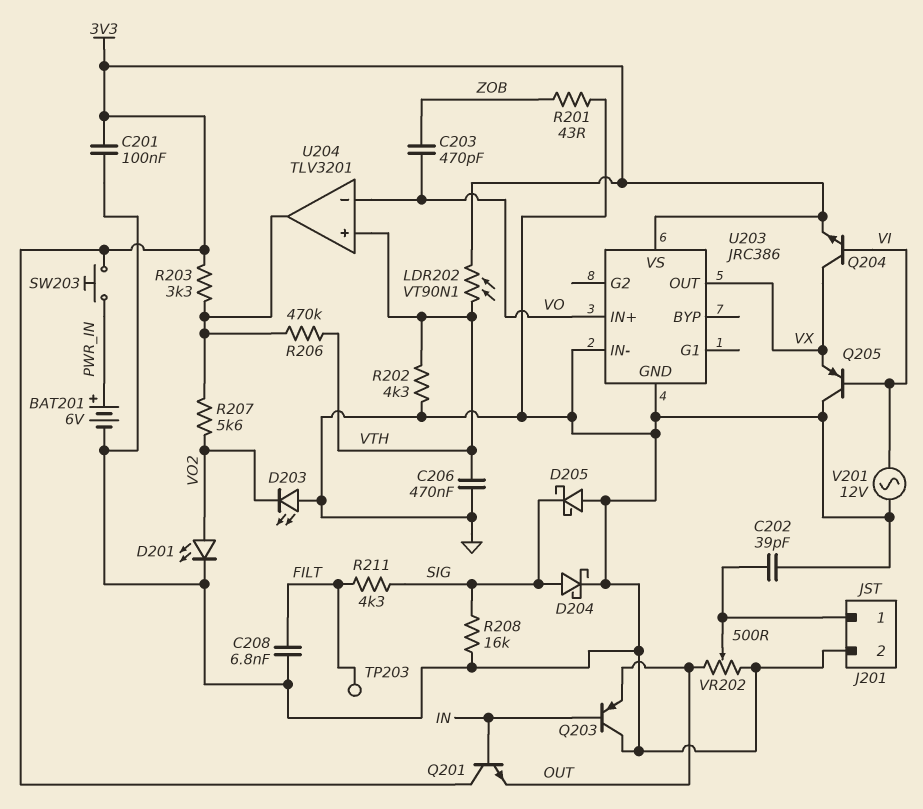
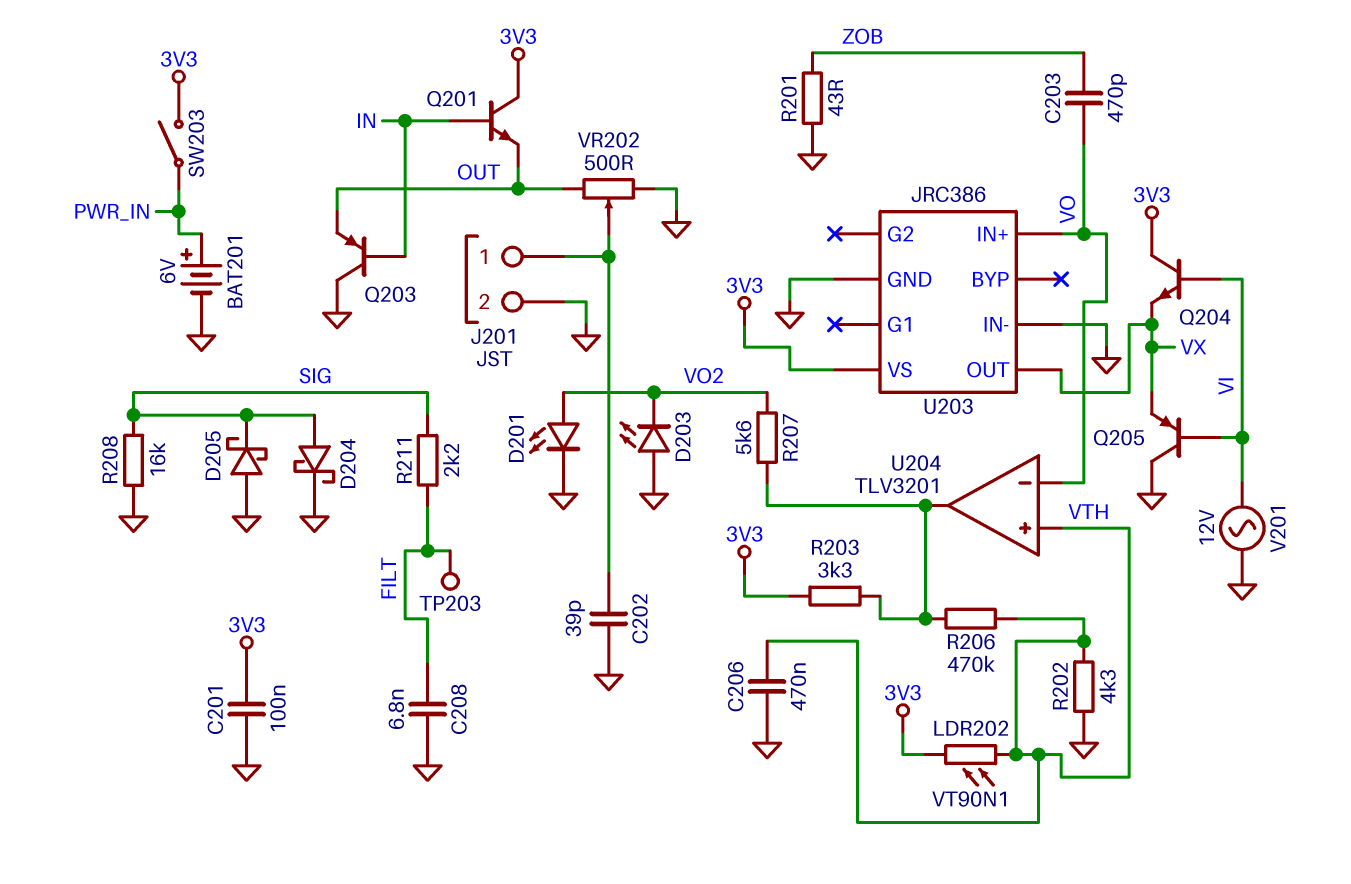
Q204: NPN (B VI, C VX, E 3V3) -> NPN (B VI, C 3V3, E VX)
R211: 4.3k (FILT, SIG) -> 2.2k (FILT, SIG)
SW203: button (3V3, PWR_IN) -> switch (3V3, PWR_IN)

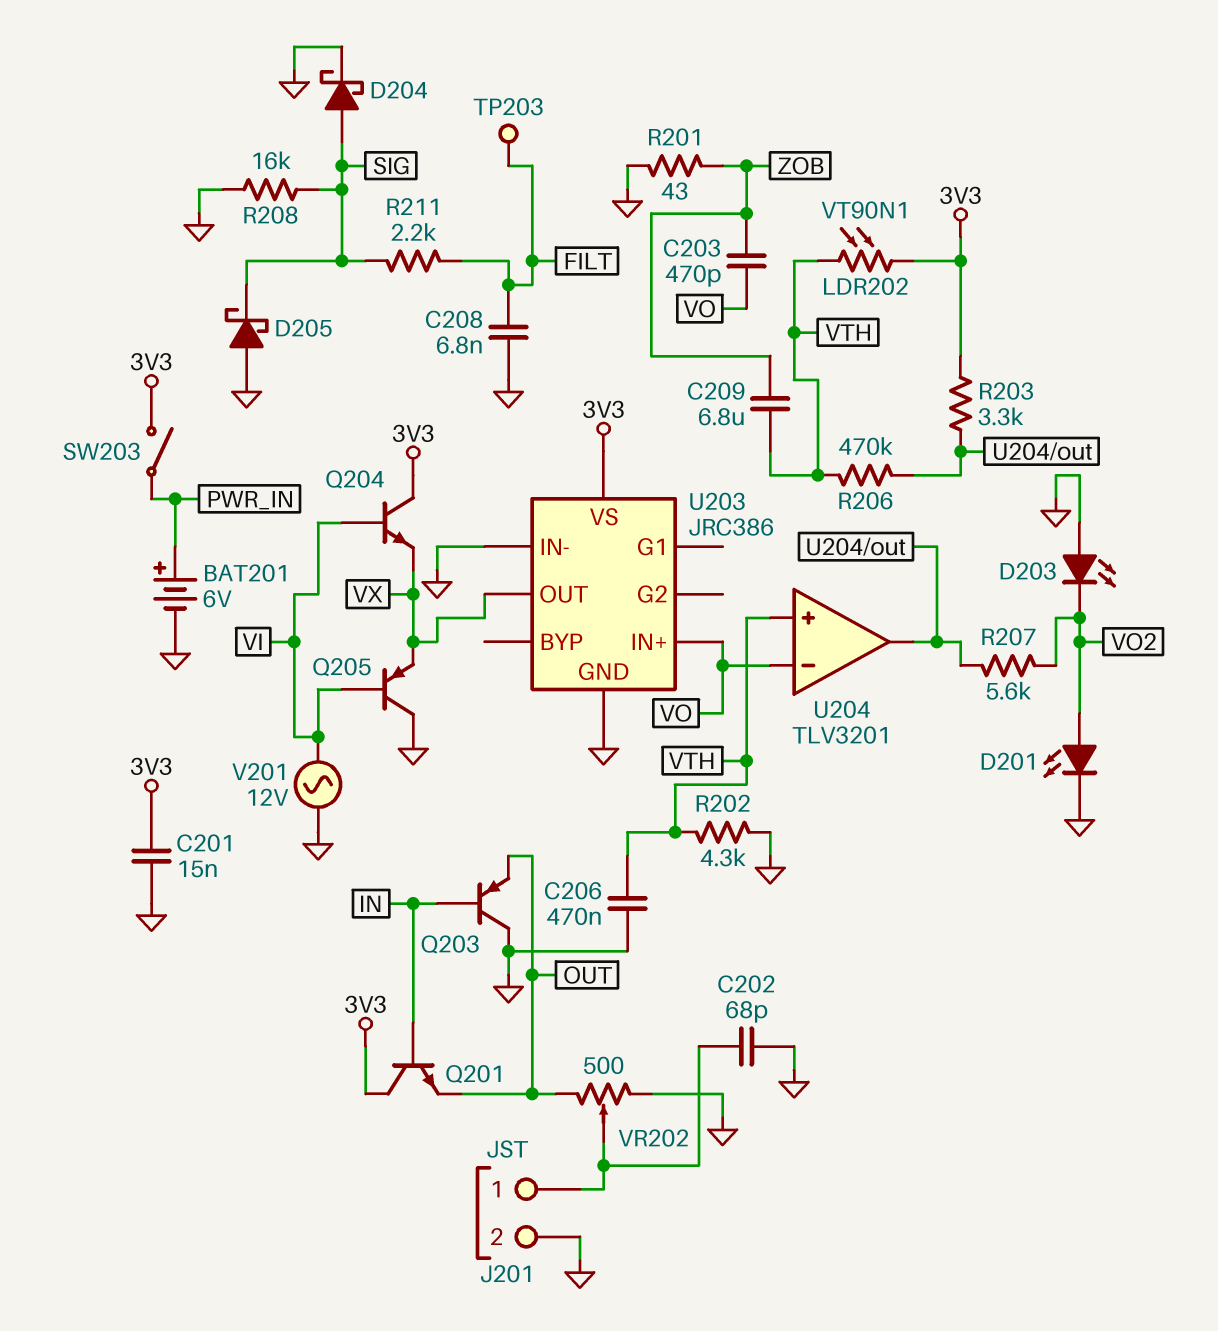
C201: 100nF (3V3, GND) -> 15nF (3V3, GND)
C202: 39pF (GND, J201/1) -> 68pF (GND, J201/1)
C209: none -> 6.8uF (VTH, ZOB)

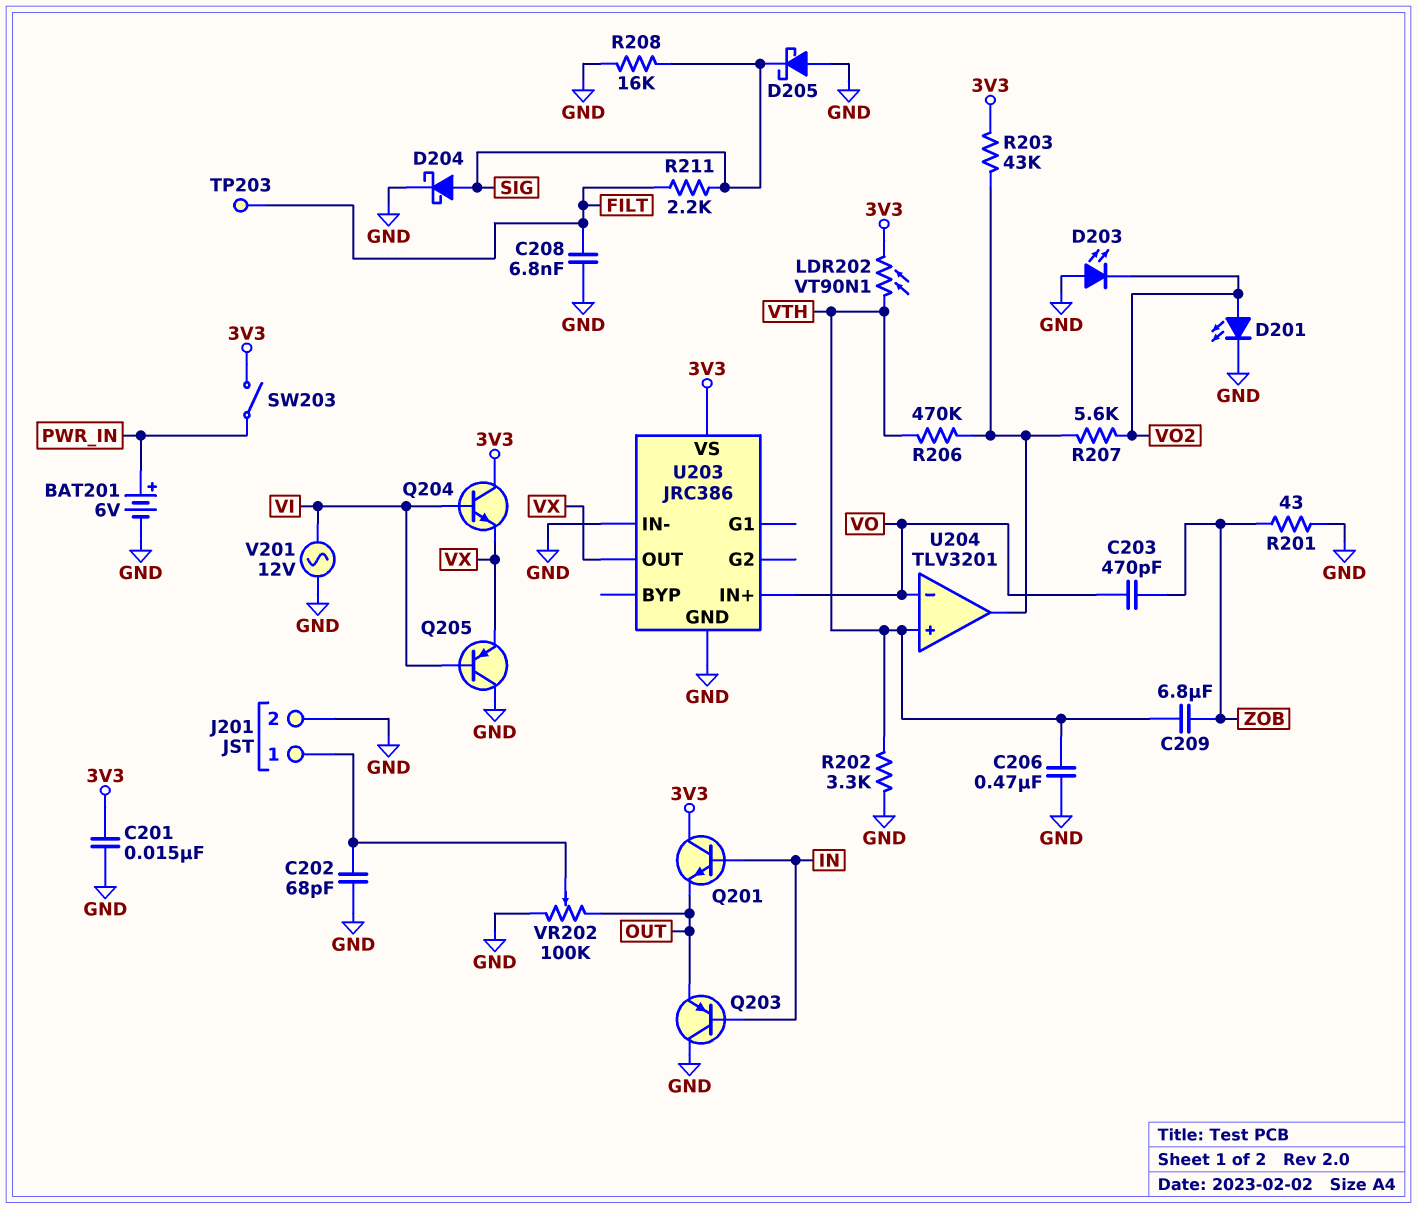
R202: 4.3k (GND, VTH) -> 3.3k (GND, VTH)
R203: 3.3k (3V3, U204/out) -> 43k (3V3, U204/out)
VR202: 500 (GND, OUT, wiper J201/1) -> 100k (GND, OUT, wiper J201/1)

